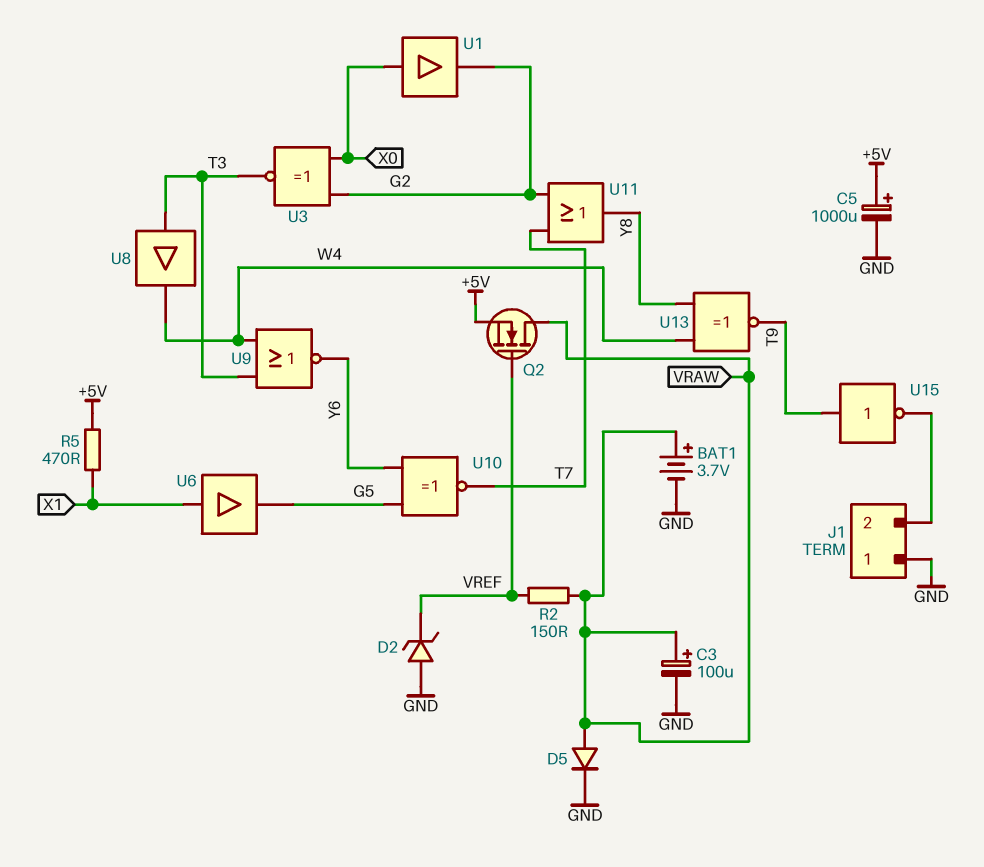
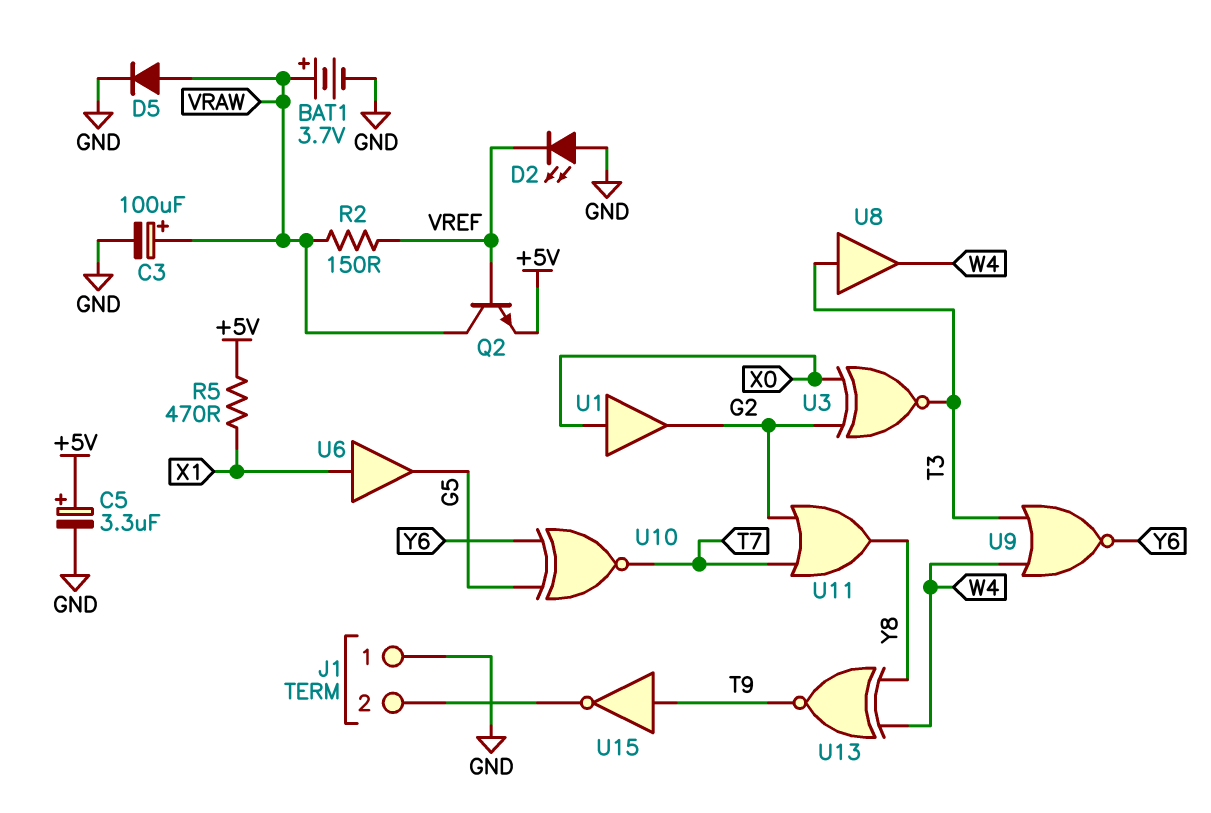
C5: 1000uF (plus +5V, minus GND) -> 3.3uF (plus +5V, minus GND)
D2: zener (A GND, K VREF) -> LED (A GND, K VREF)
Q2: NMOS (G VREF, D VRAW, S +5V) -> NPN (B VREF, C VRAW, E +5V)

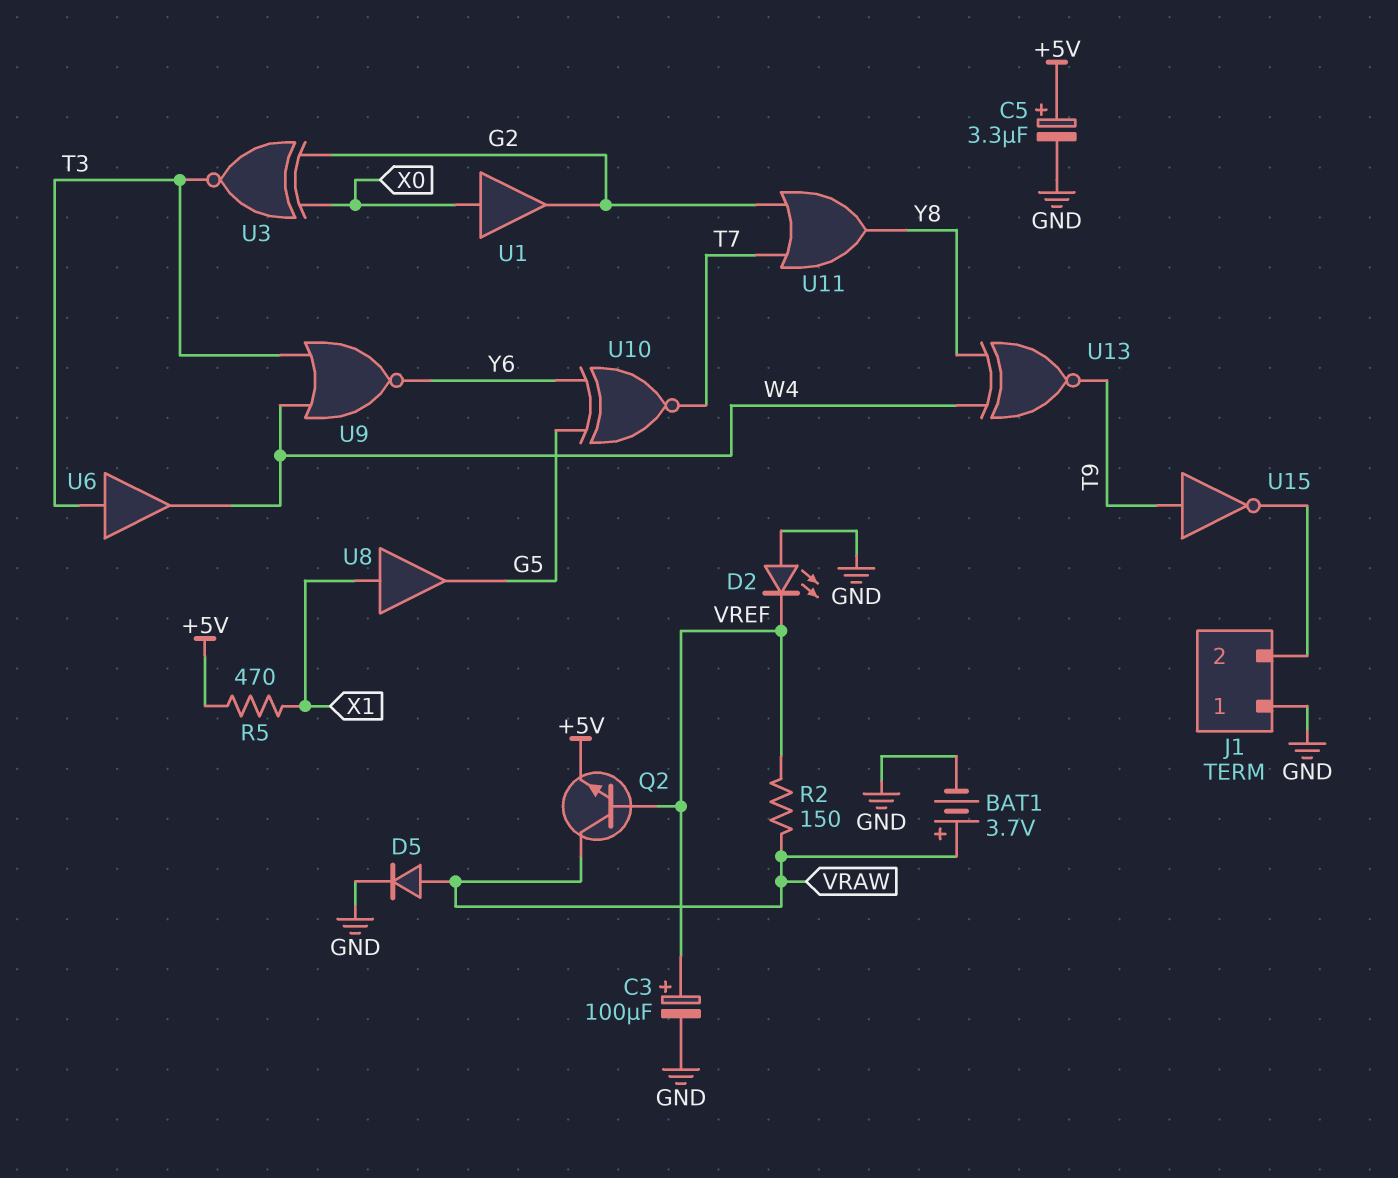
C3: 100uF (plus VRAW, minus GND) -> 100uF (plus VREF, minus GND)
U6: buffer (in X1, out G5) -> buffer (in T3, out W4)
U8: buffer (in T3, out W4) -> buffer (in X1, out G5)

